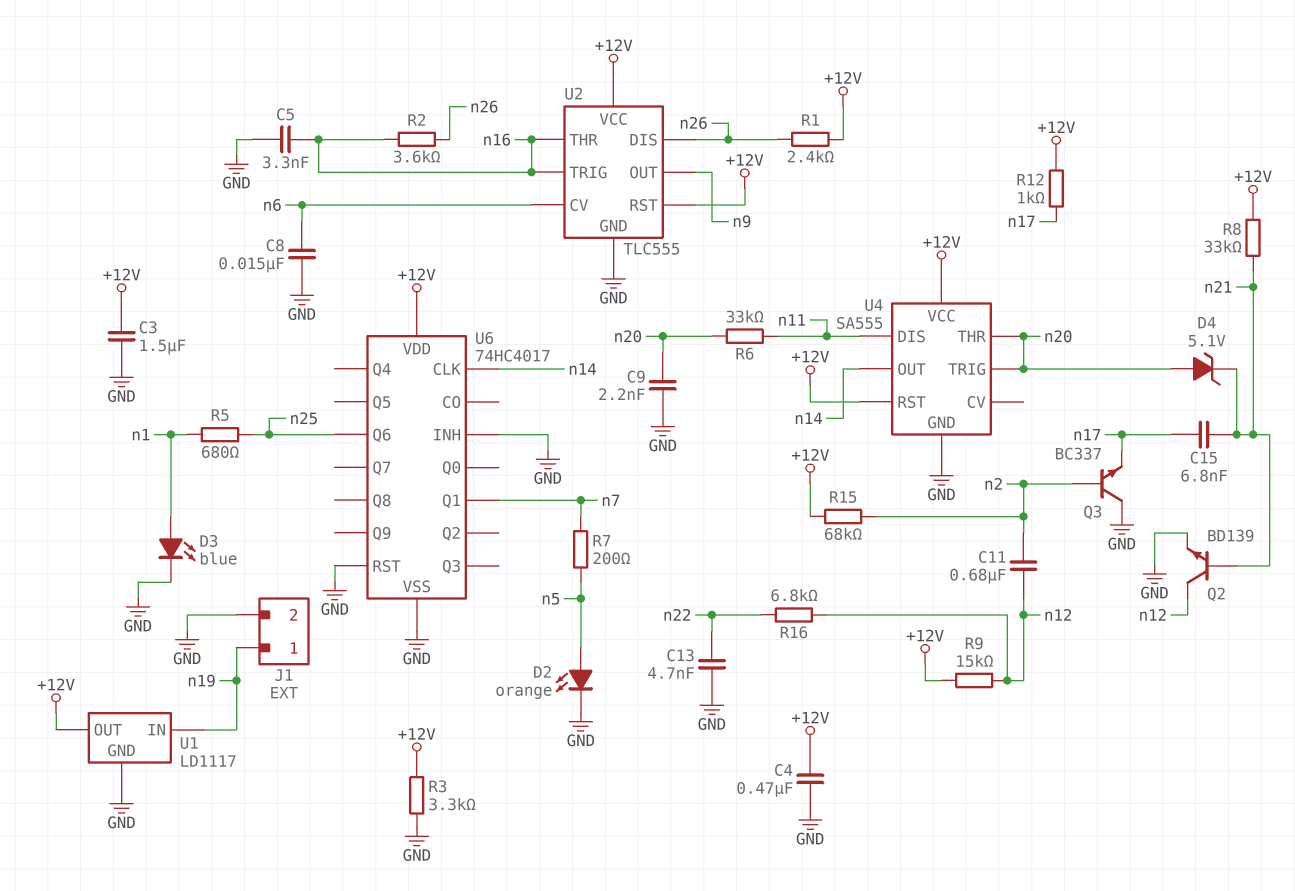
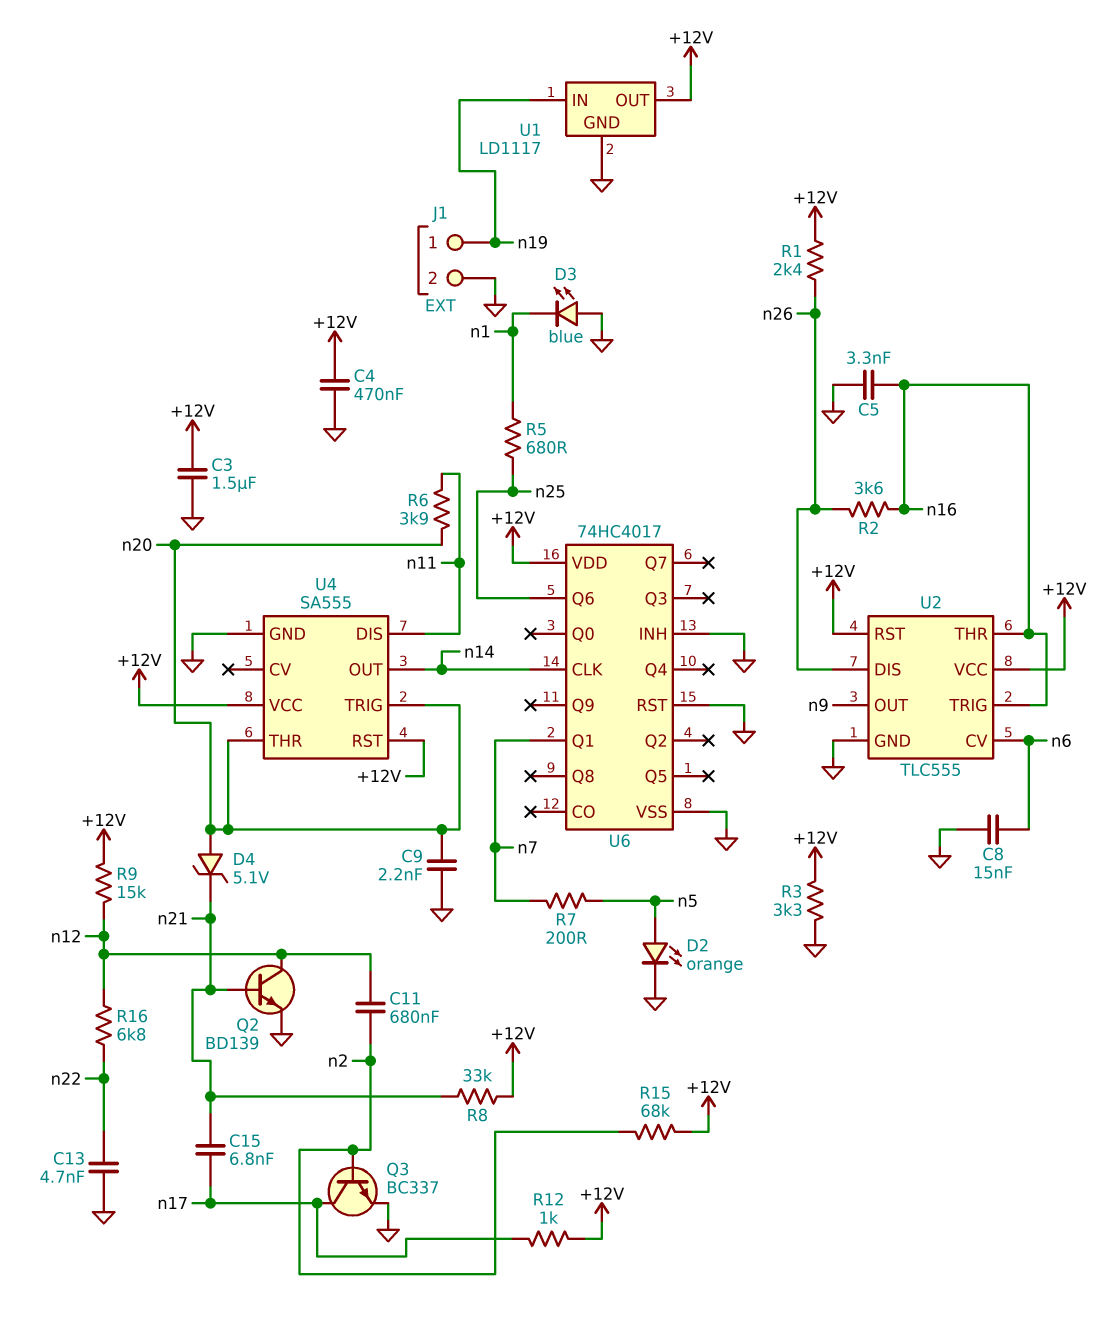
D3: LED blue (A n1, K GND) -> LED blue (A GND, K n1)
Q3: NPN BC337 (B n2, C GND, E n17) -> NPN BC337 (B n2, C n17, E GND)
R6: 33k (n11, n20) -> 3.9k (n11, n20)

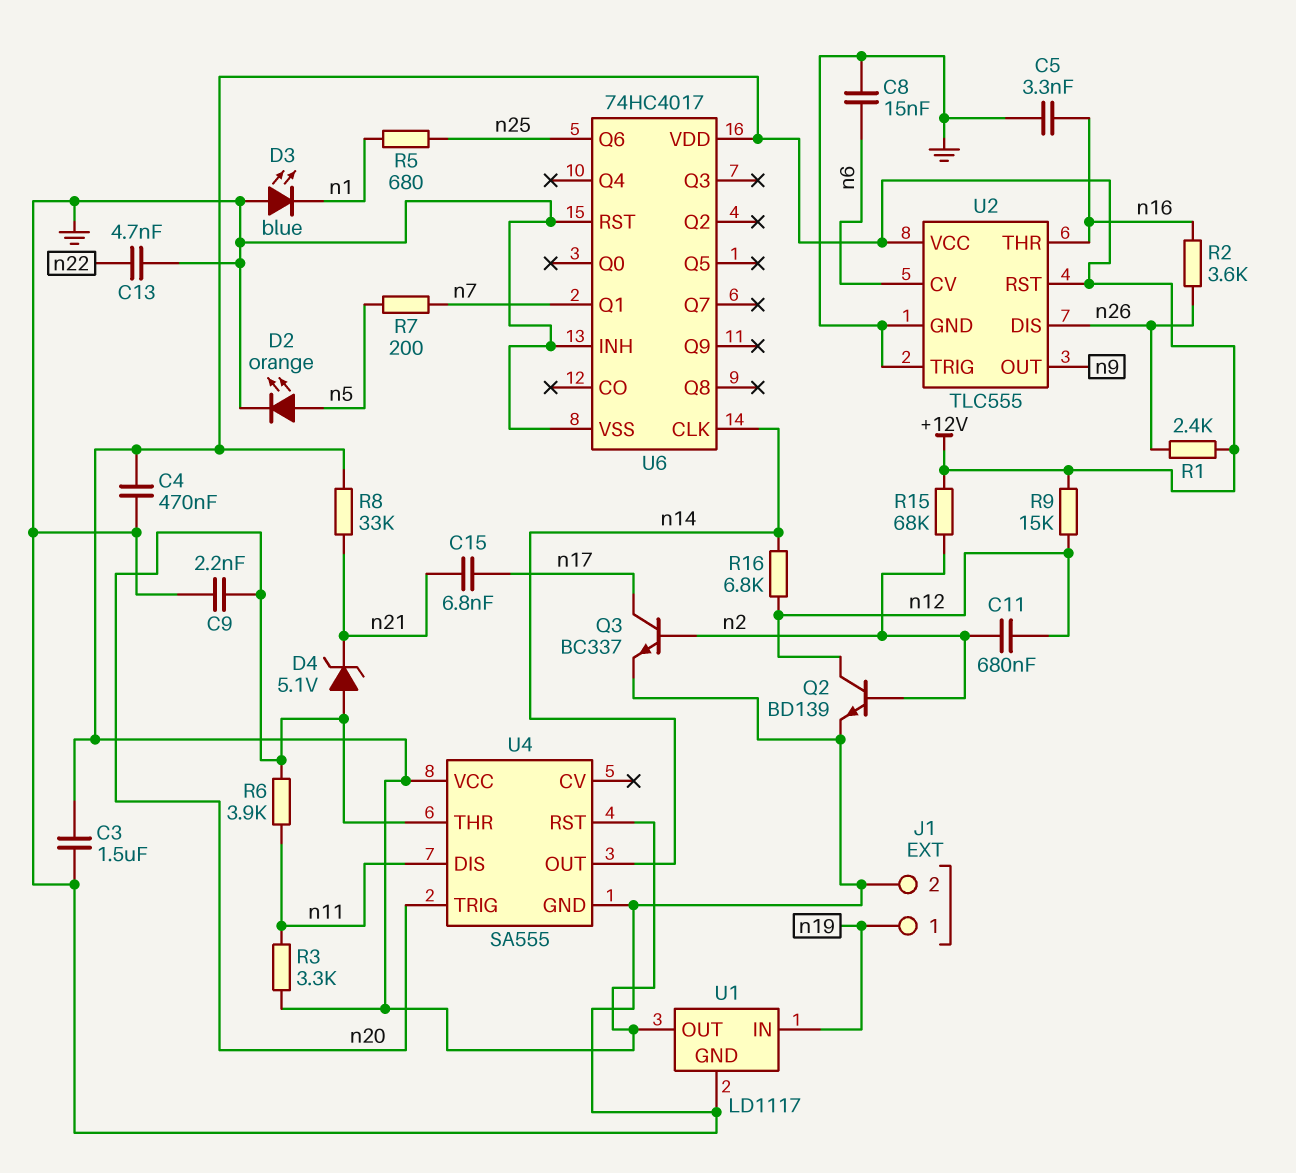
Q2: NPN BD139 (B n21, C n12, E GND) -> NPN BD139 (B n2, C n12, E GND)
R3: 3.3k (+12V, GND) -> 3.3k (+12V, n11)
R12: 1k (+12V, n17) -> none
R16: 6.8k (n12, n22) -> 6.8k (n12, n14)
U2 pin TRIG: n16 -> GND

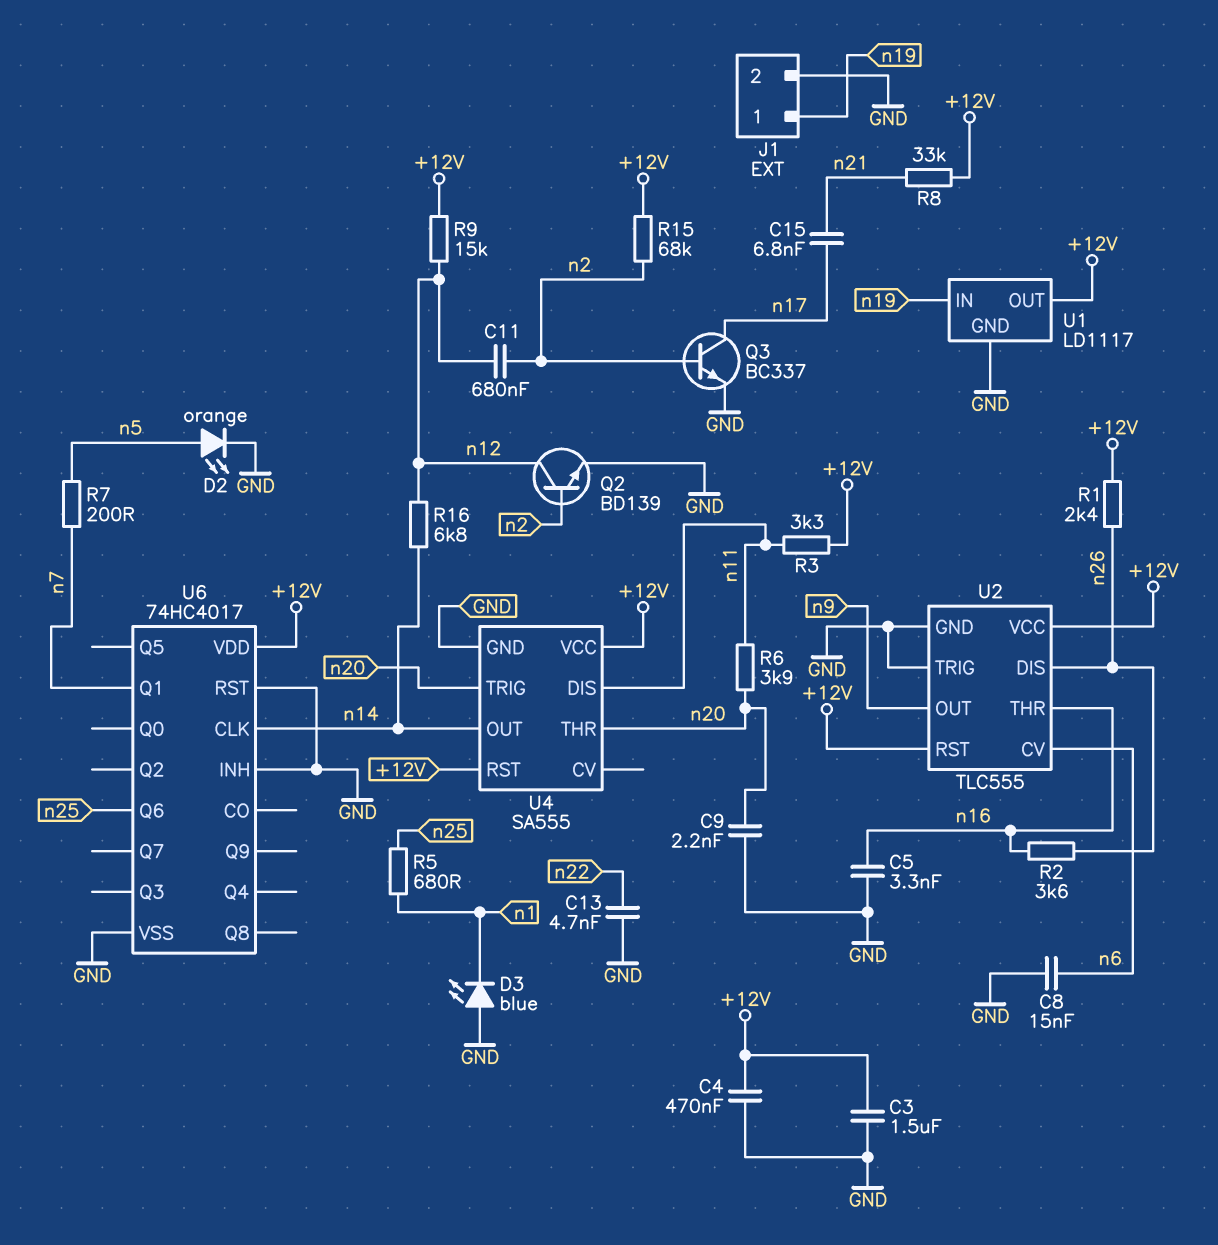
D4: zener 5.1V (A n20, K n21) -> none

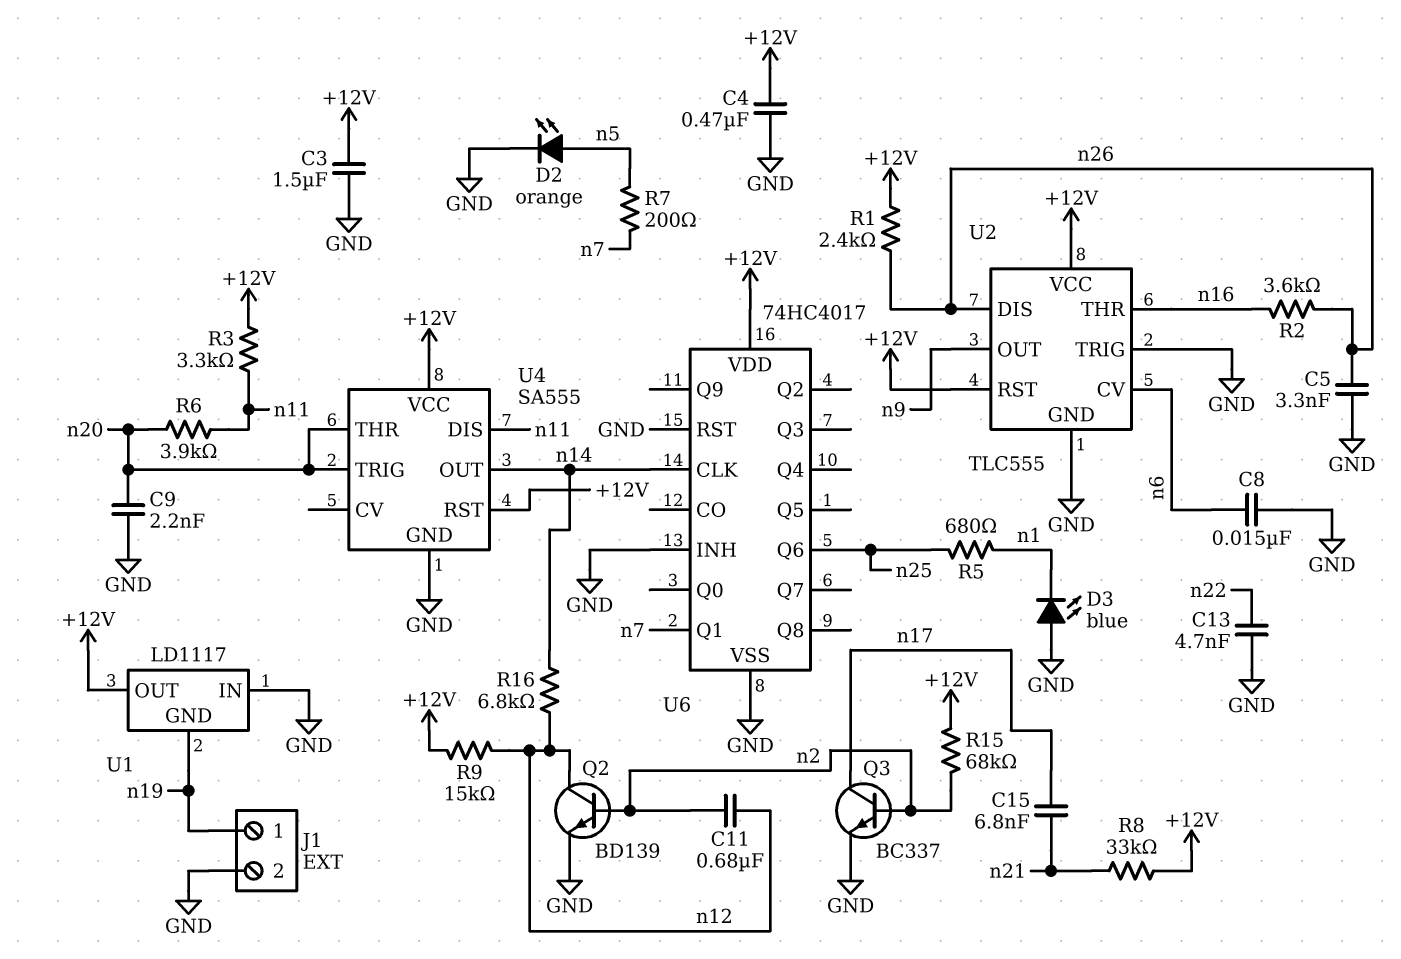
C5: 3.3nF (GND, n16) -> 3.3nF (GND, n26)
U1 pin GND: GND -> n19
U1 pin IN: n19 -> GND

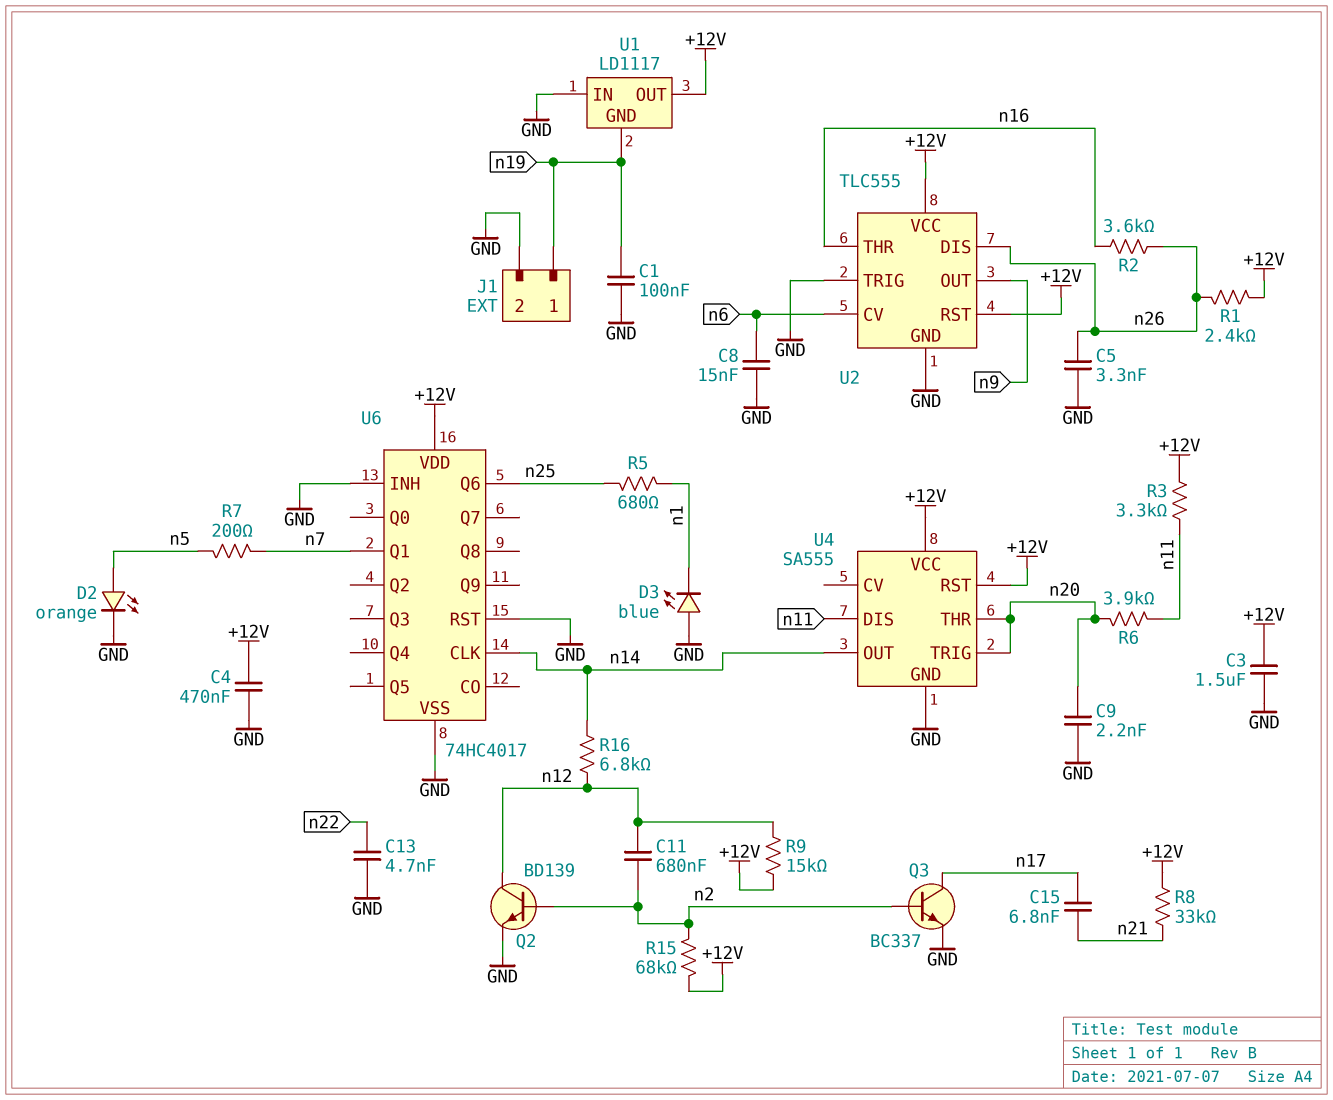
C1: none -> 100nF (GND, n19)

